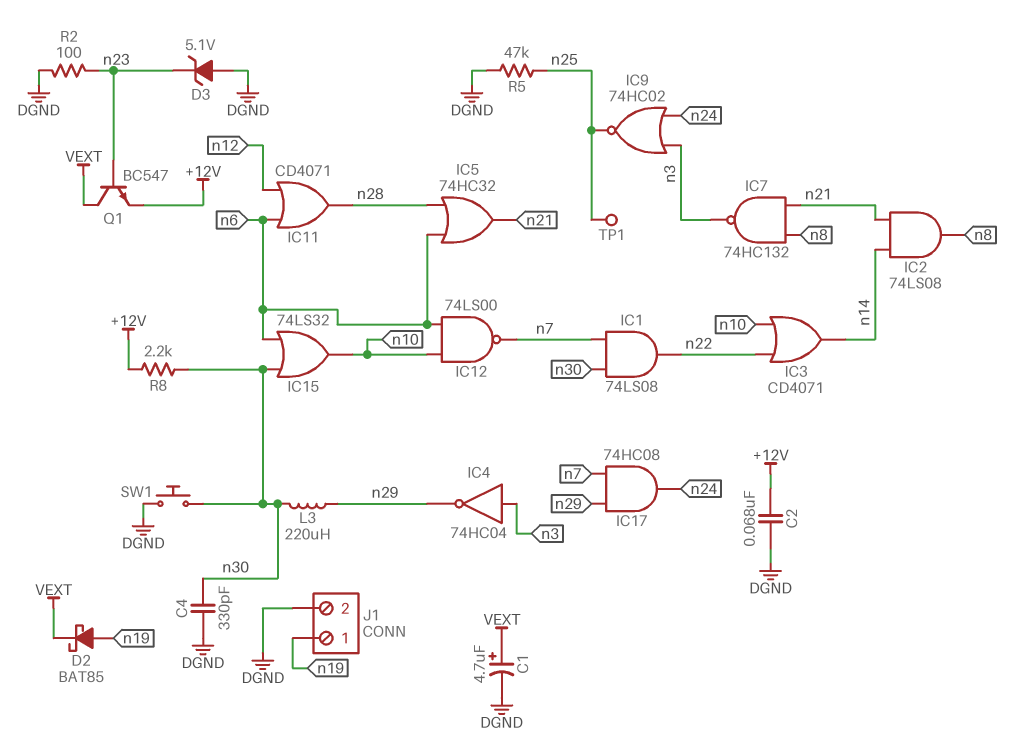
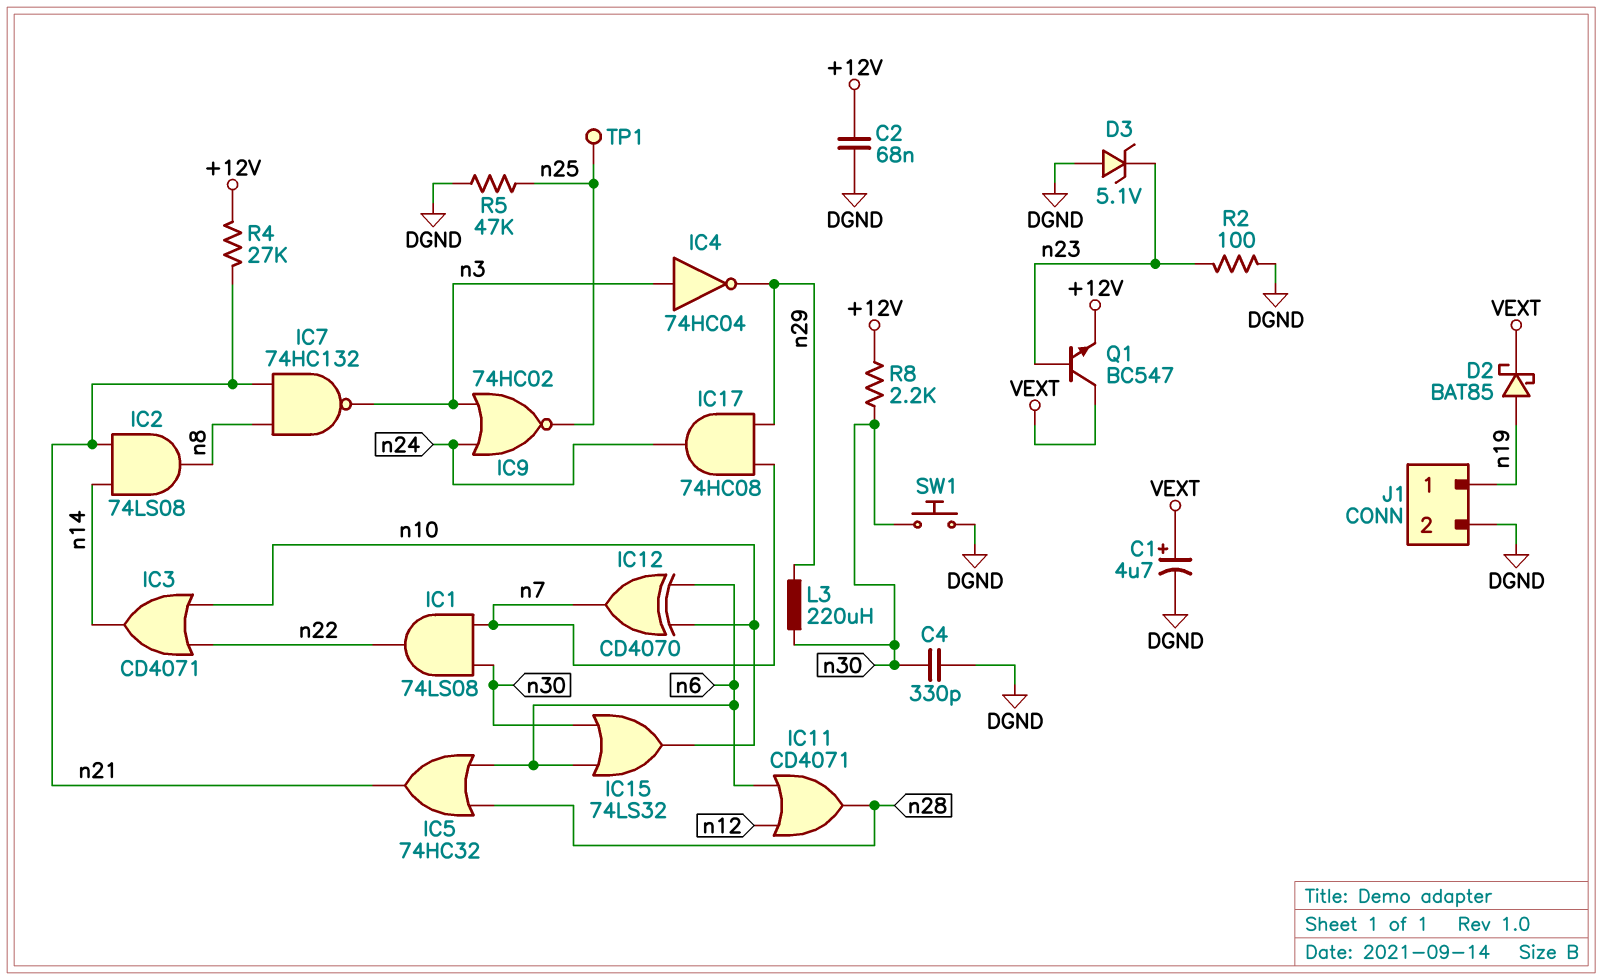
IC12: NAND 74LS00 (in n6, in n10, out n7) -> XOR CD4070 (in n6, in n10, out n7)
R4: none -> 27k (+12V, n21)

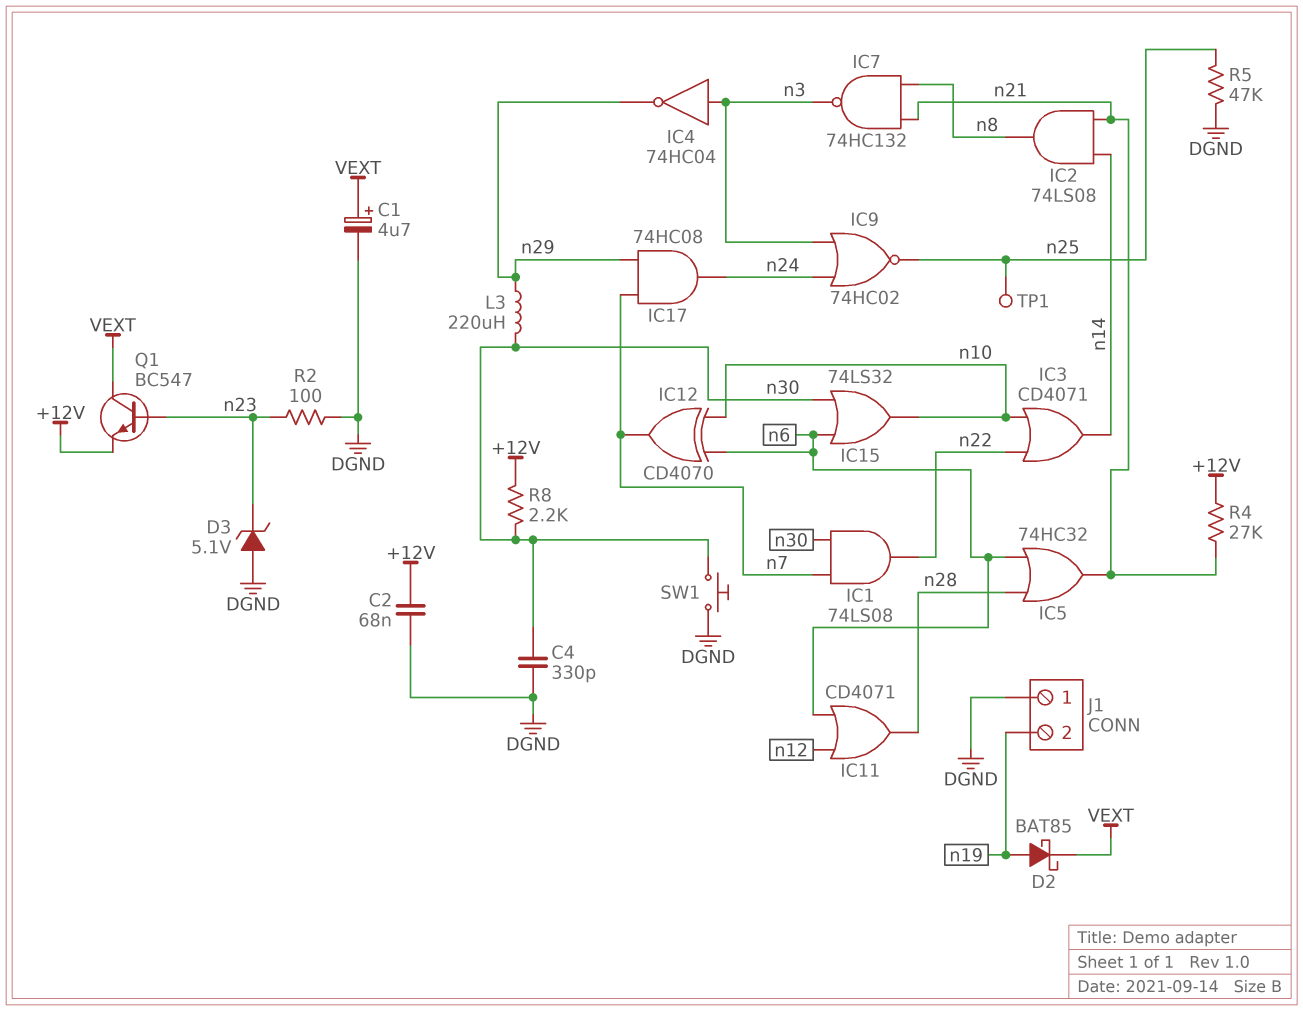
J1 pin 1: n19 -> DGND
J1 pin 2: DGND -> n19

